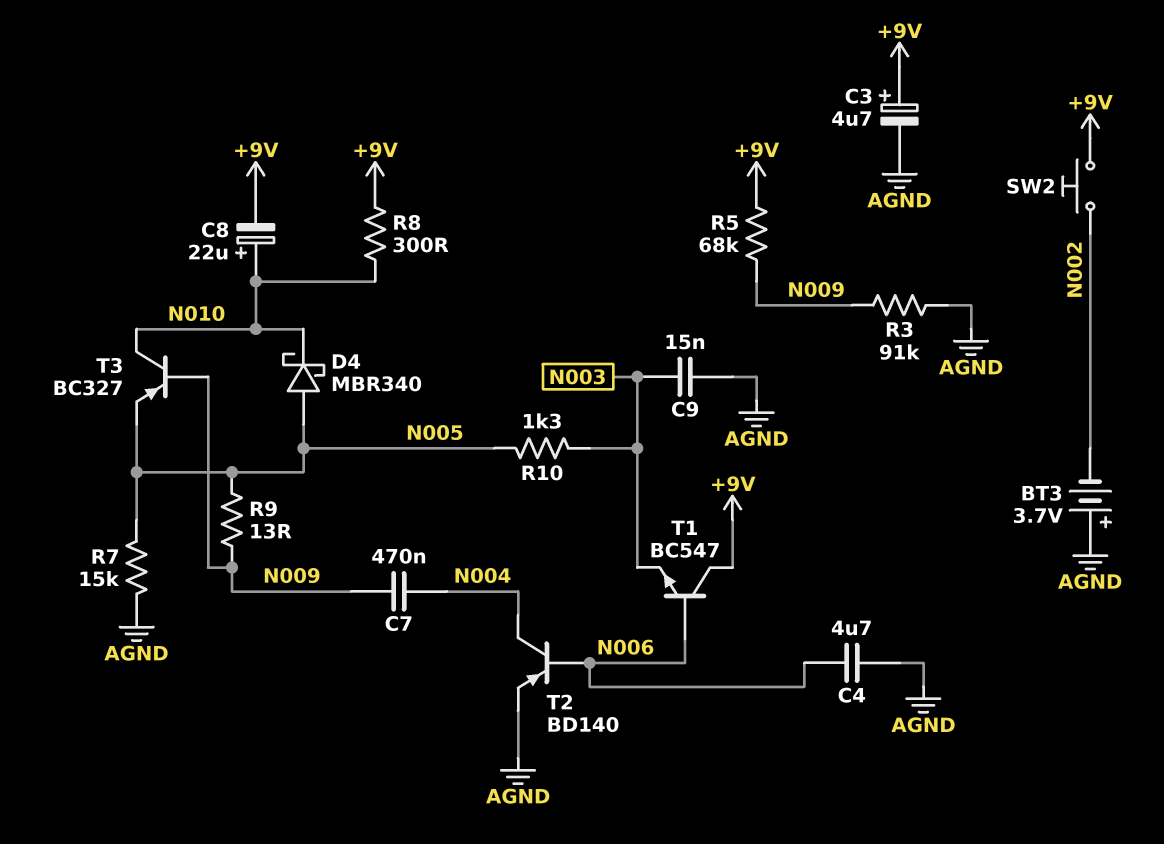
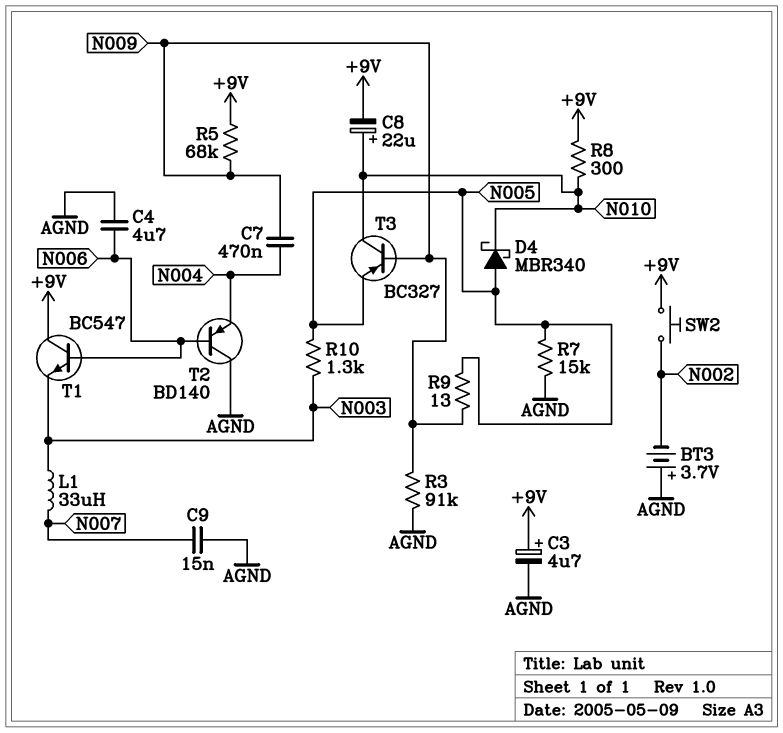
C9: 15nF (AGND, N003) -> 15nF (AGND, N007)
L1: none -> 33uH (N003, N007)
T2: PNP BD140 (B N006, C N004, E AGND) -> PNP BD140 (B N006, C AGND, E N004)

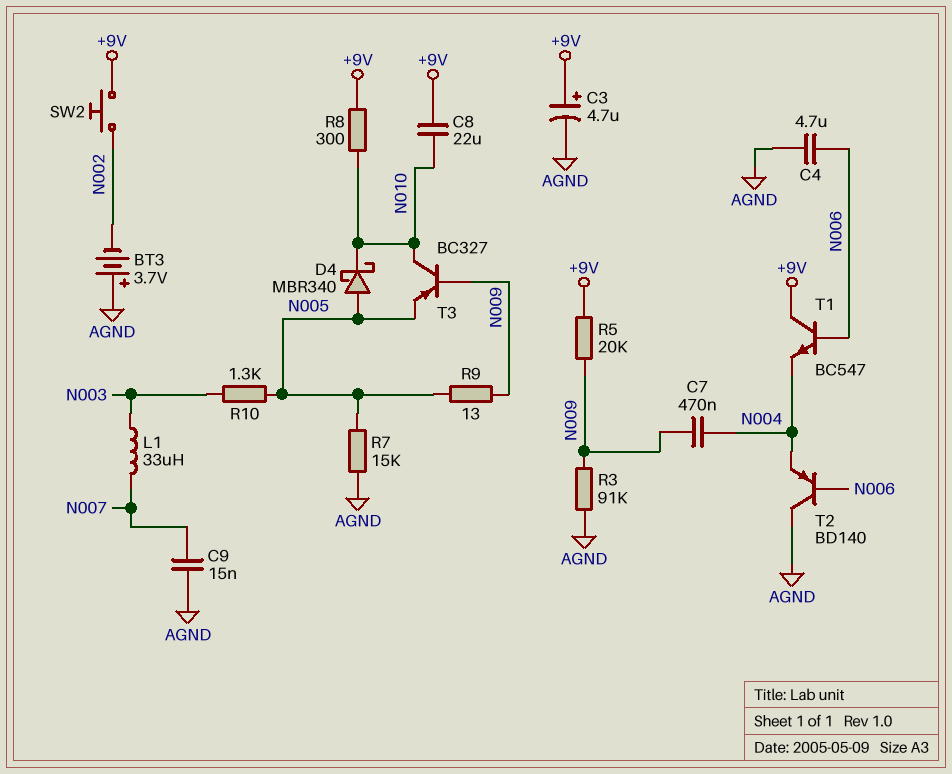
C8: 22uF (plus N010, minus +9V) -> 22uF (+9V, N010)
R5: 68k (+9V, N009) -> 20k (+9V, N009)
T1: NPN BC547 (B N006, C +9V, E N003) -> NPN BC547 (B N006, C +9V, E N004)

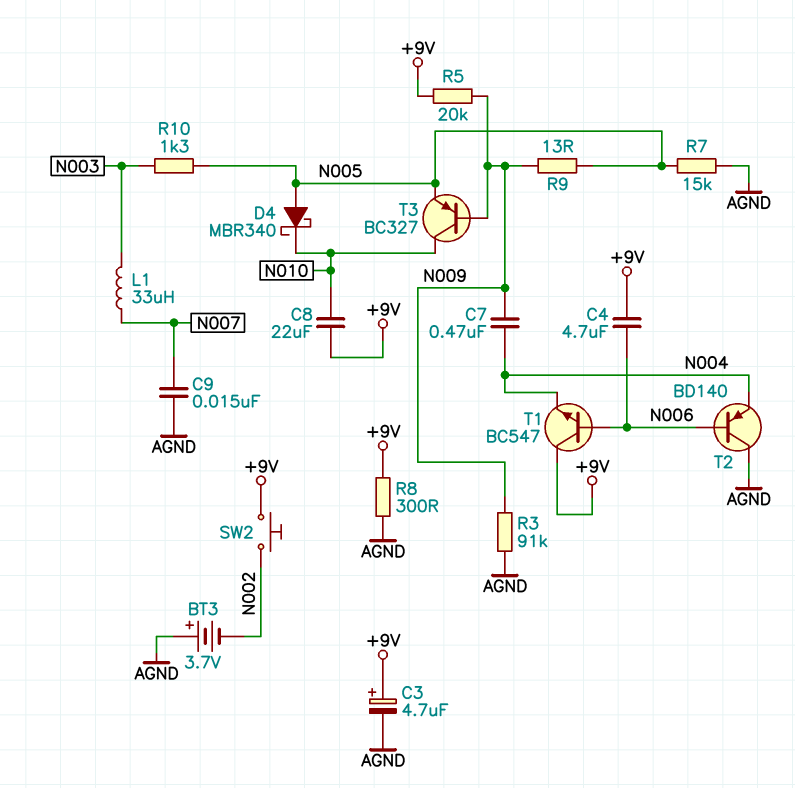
C4: 4.7uF (AGND, N006) -> 4.7uF (+9V, N006)
R8: 300 (+9V, N010) -> 300 (+9V, AGND)

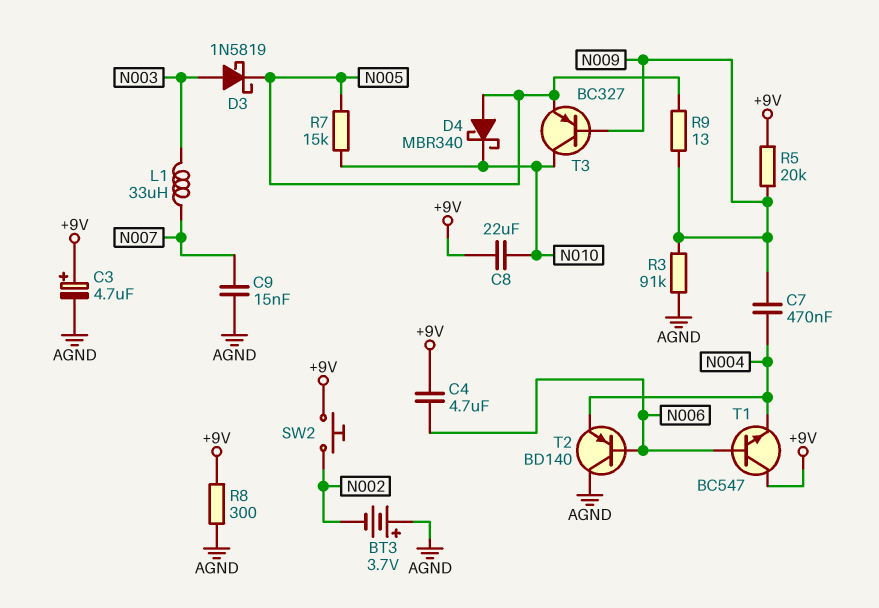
D3: none -> schottky 1N5819 (A N003, K N005)
R7: 15k (AGND, N005) -> 15k (N005, N010)
R10: 1.3k (N003, N005) -> none

